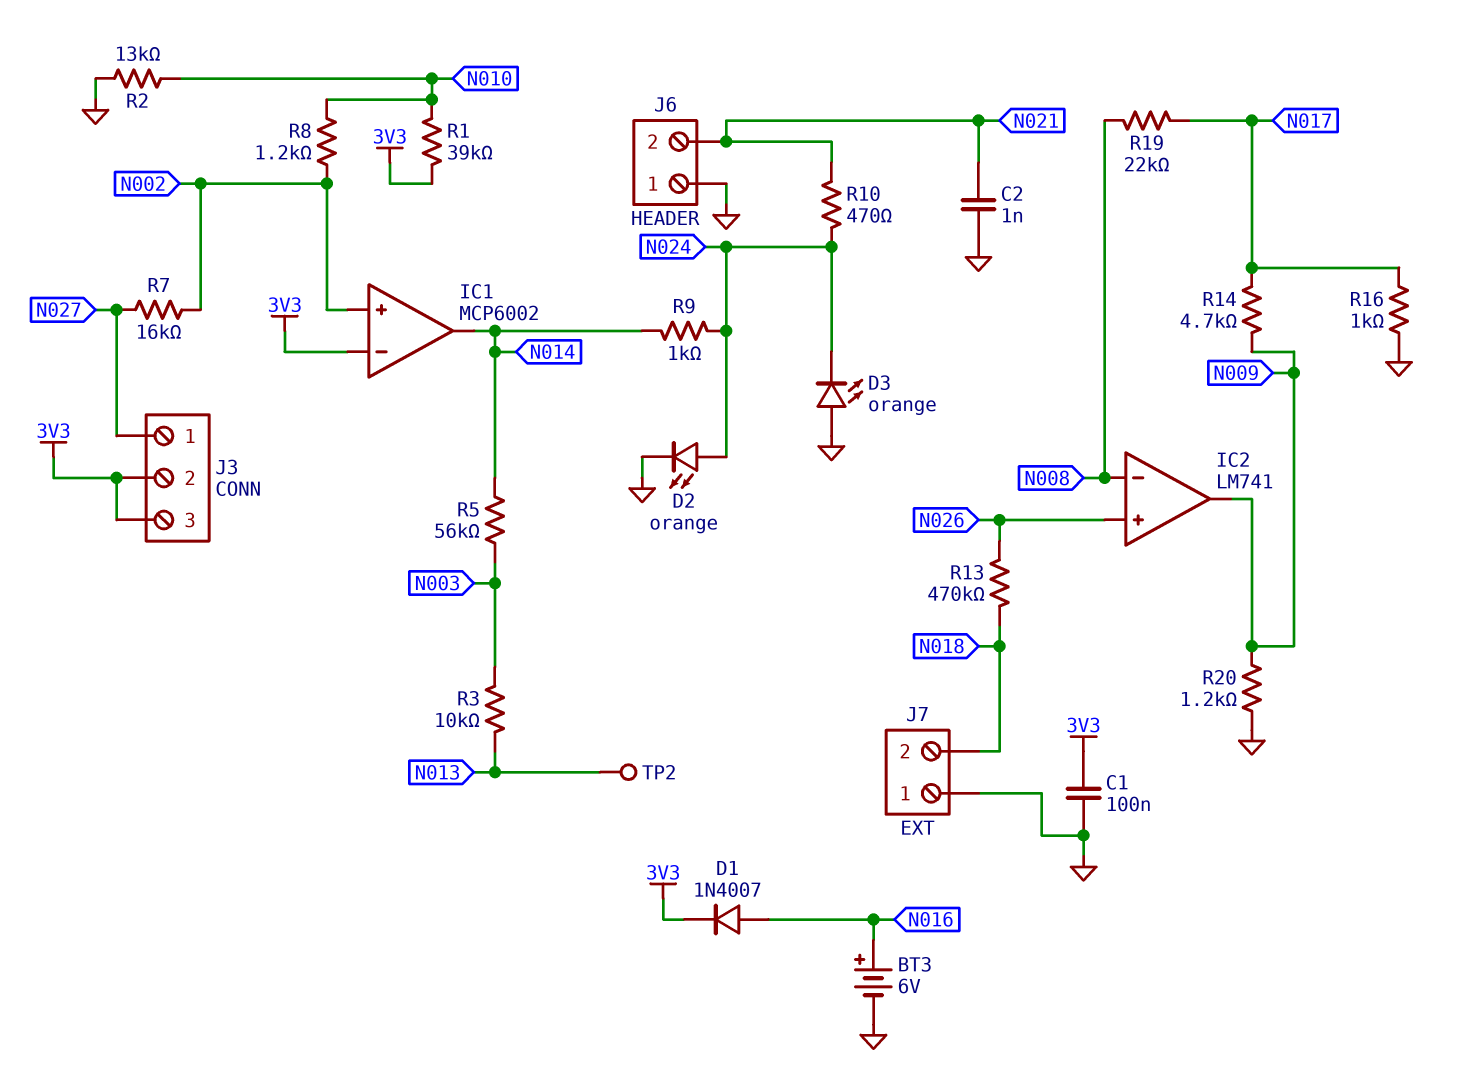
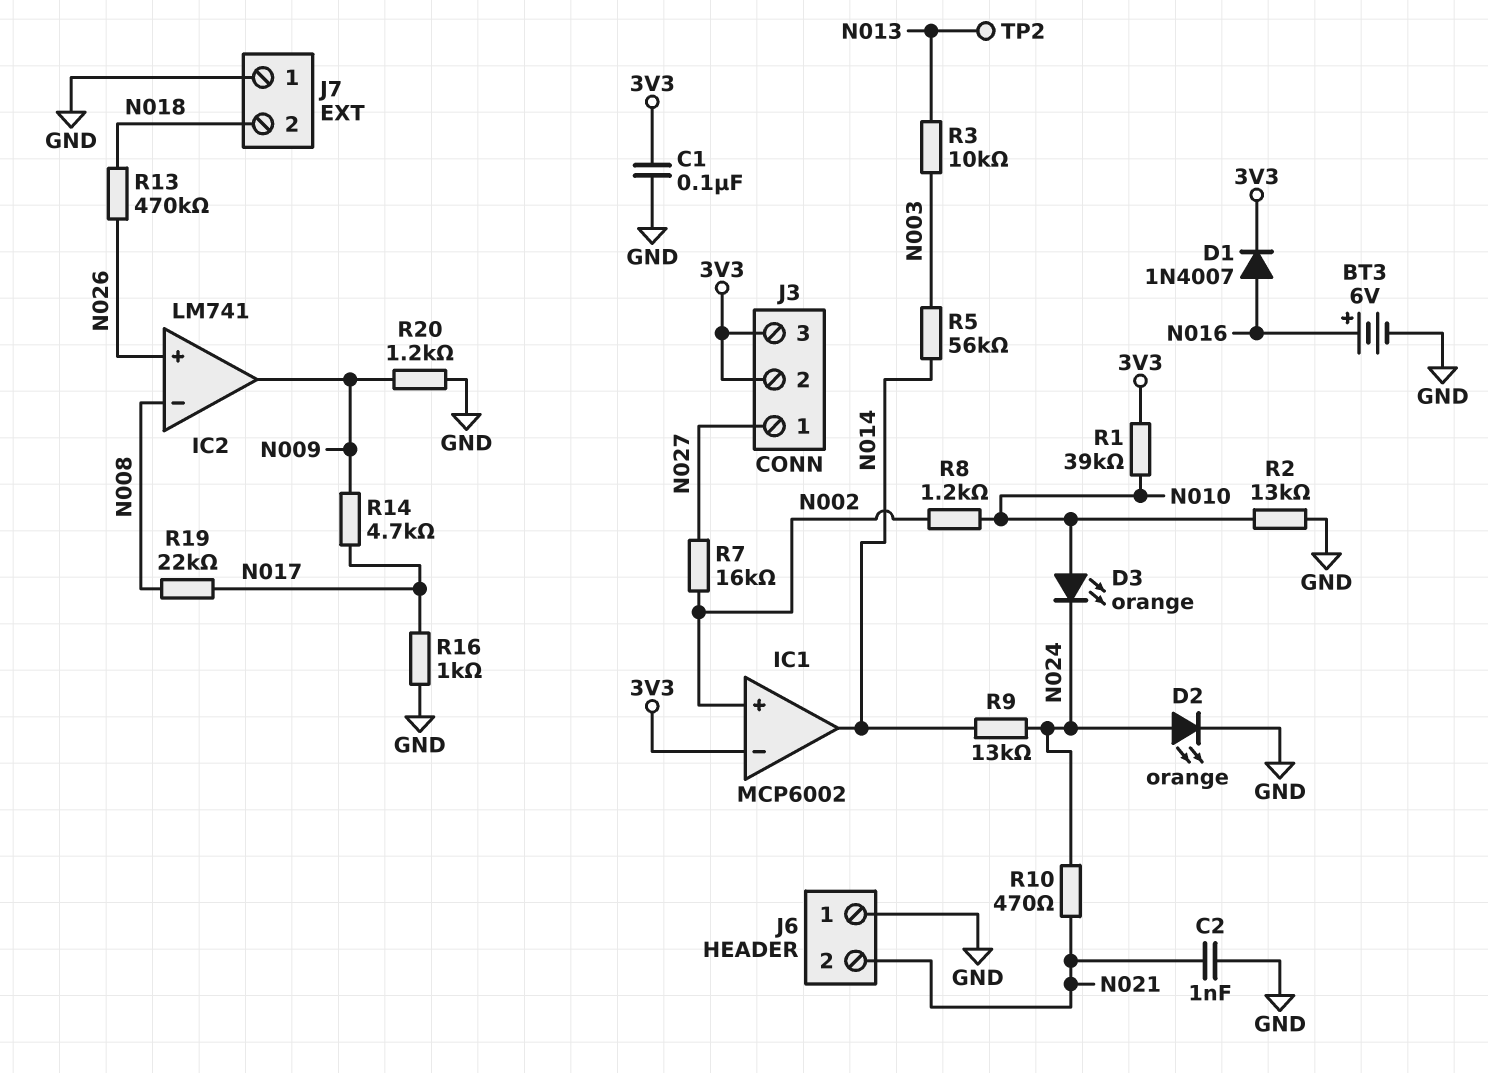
D3: LED orange (A GND, K N024) -> LED orange (A N010, K N024)
R9: 1k (N014, N024) -> 13k (N014, N024)

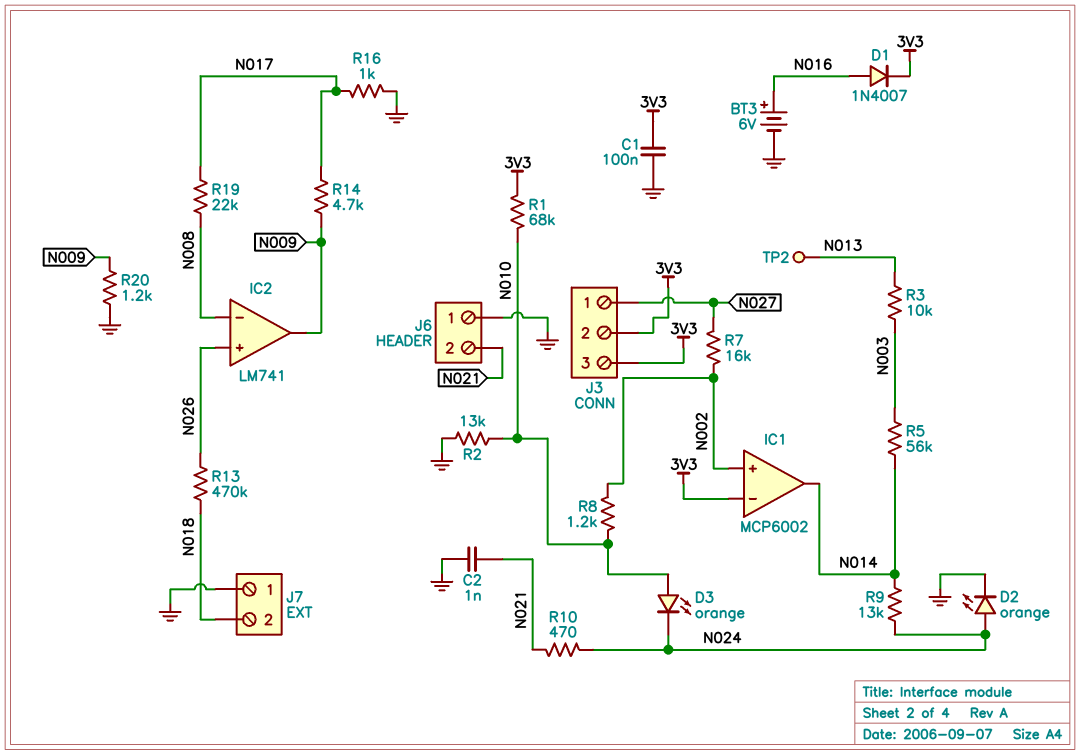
R1: 39k (3V3, N010) -> 68k (3V3, N010)

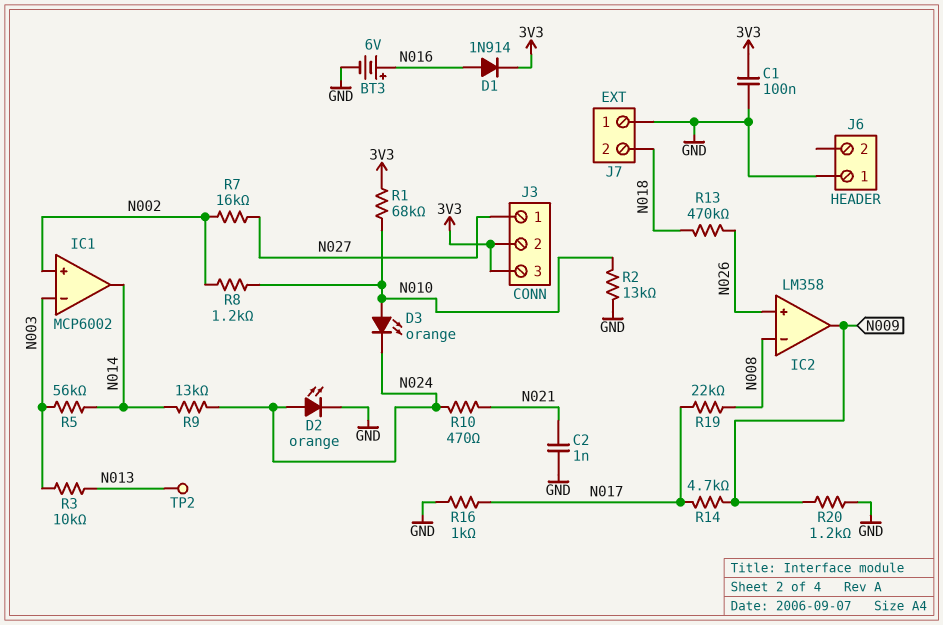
D1: diode 1N4007 (A N016, K 3V3) -> diode 1N914 (A N016, K 3V3)
IC1 pin in-: 3V3 -> N003
IC2: LM741 -> LM358
J6 pin 2: N021 -> none

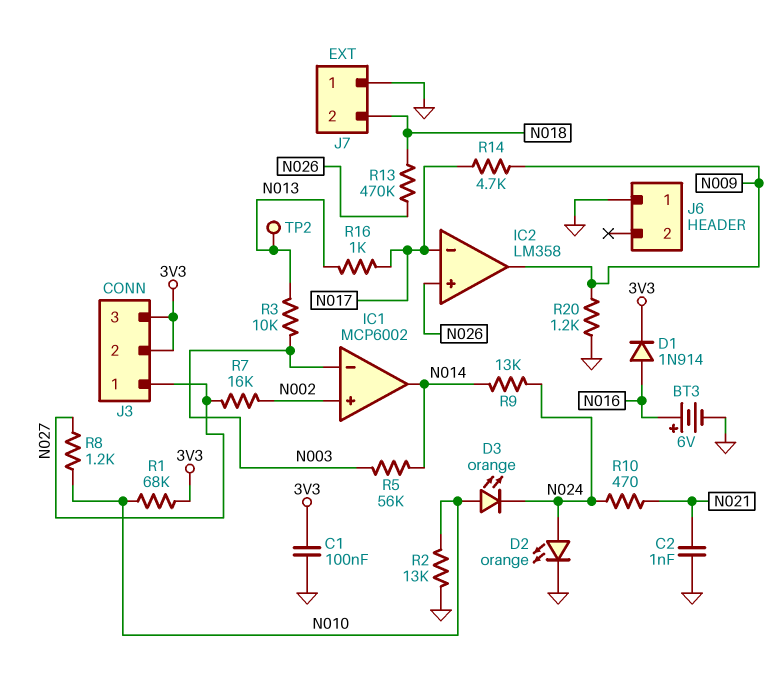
IC2 pin in-: N008 -> N017
R8: 1.2k (N002, N010) -> 1.2k (N010, N027)
R16: 1k (GND, N017) -> 1k (N013, N017)
R19: 22k (N008, N017) -> none

